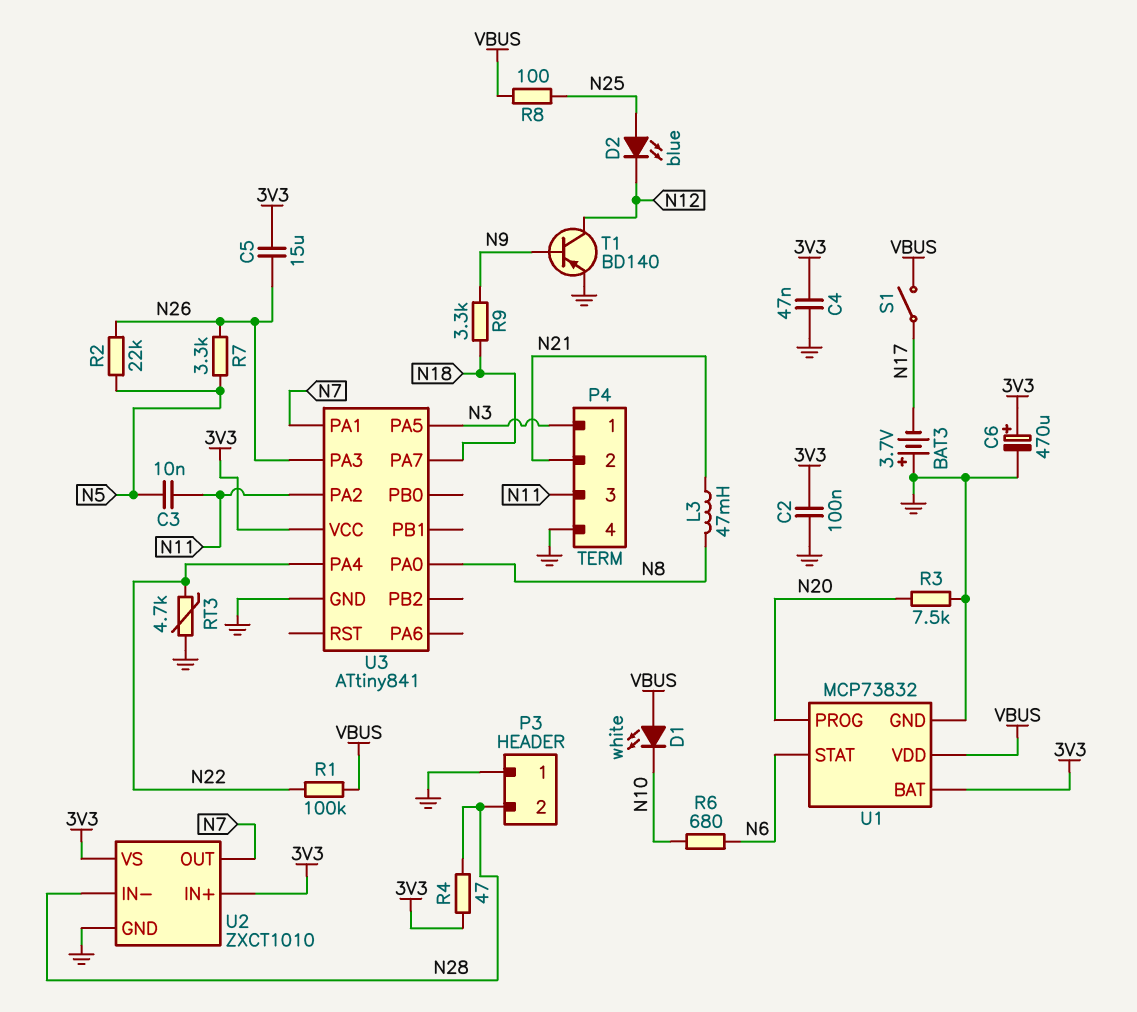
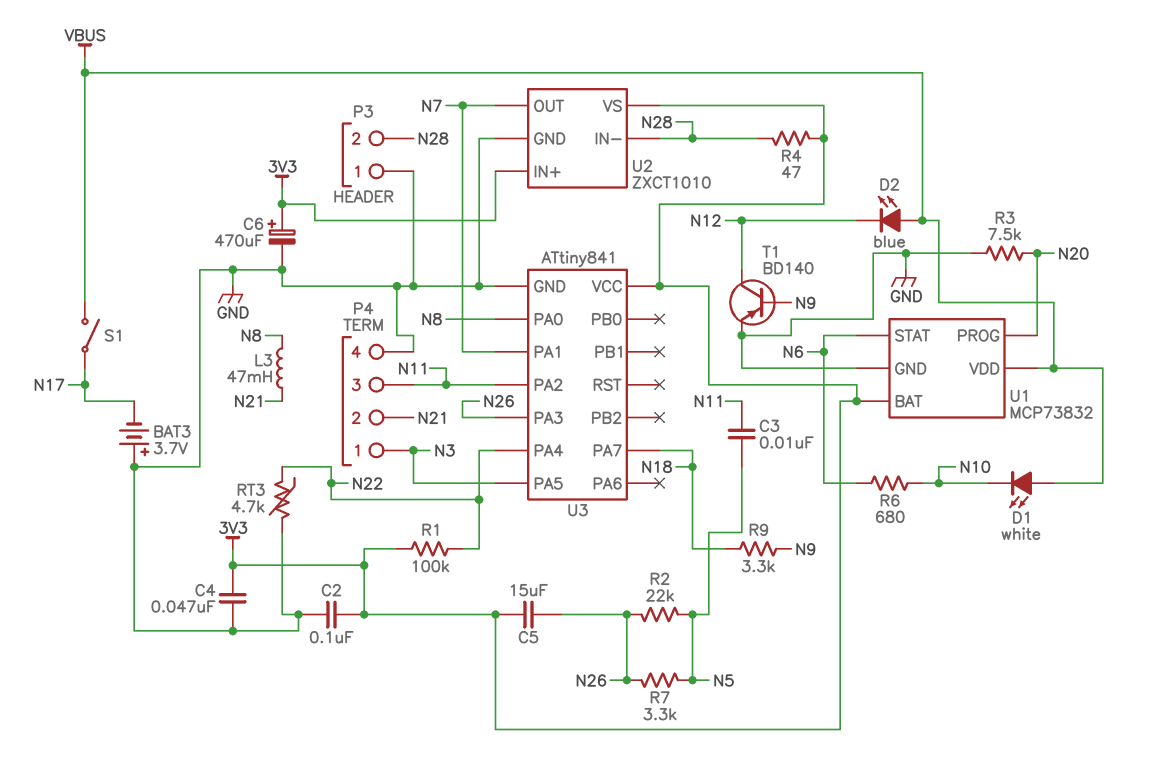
D2: LED blue (A N25, K N12) -> LED blue (A VBUS, K N12)
R1: 100k (N22, VBUS) -> 100k (3V3, N22)
R8: 100 (N25, VBUS) -> none

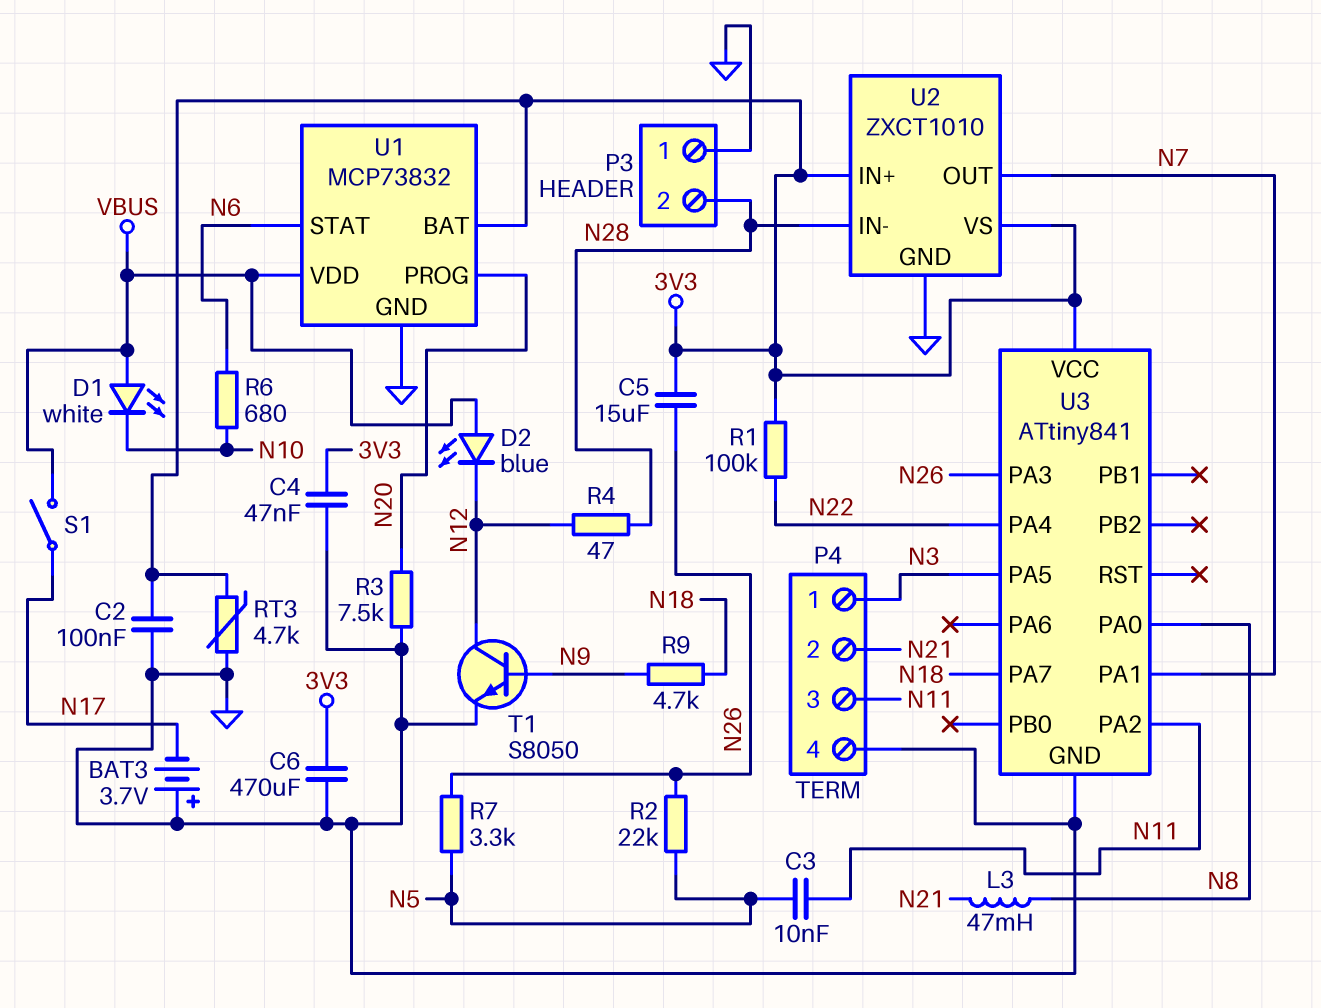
C6: 470uF (plus 3V3, minus GND) -> 470uF (3V3, GND)
R4: 47 (3V3, N28) -> 47 (N12, N28)
R9: 3.3k (N9, N18) -> 4.7k (N9, N18)
RT3: 4.7k (GND, N22) -> 4.7k (3V3, GND)
T1: PNP BD140 (B N9, C N12, E GND) -> NPN S8050 (B N9, C N12, E GND)

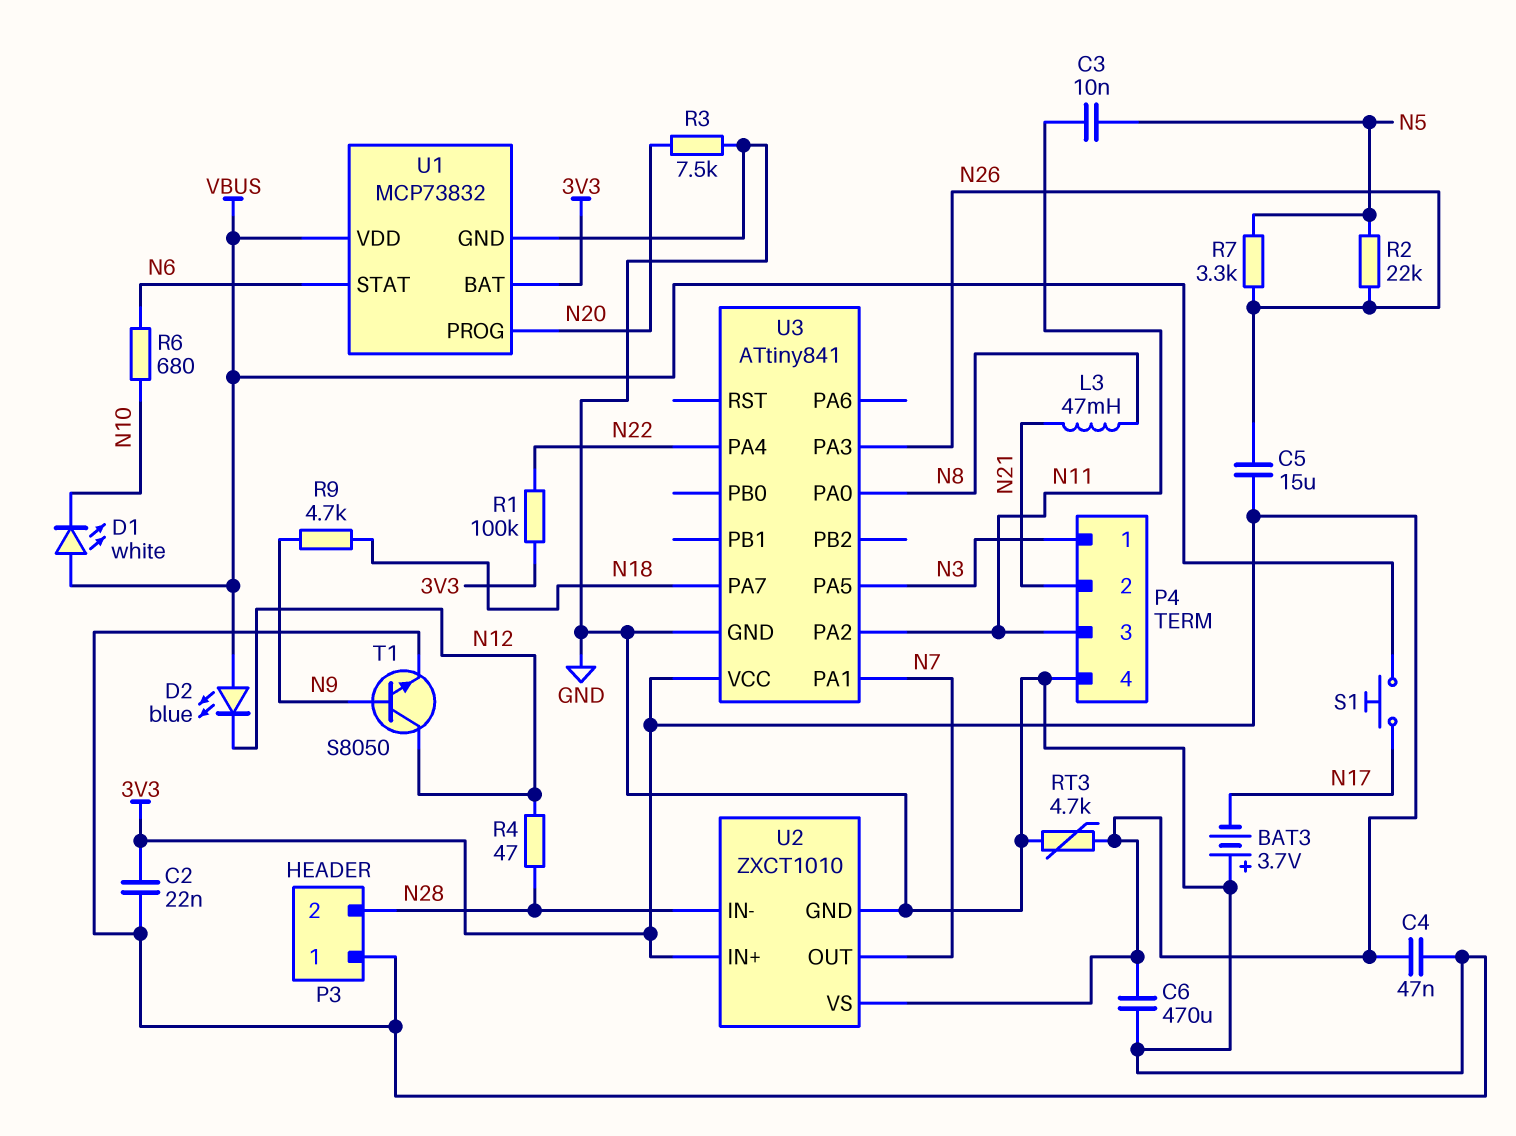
C2: 100nF (3V3, GND) -> 22nF (3V3, GND)
S1: switch (N17, VBUS) -> button (N17, VBUS)

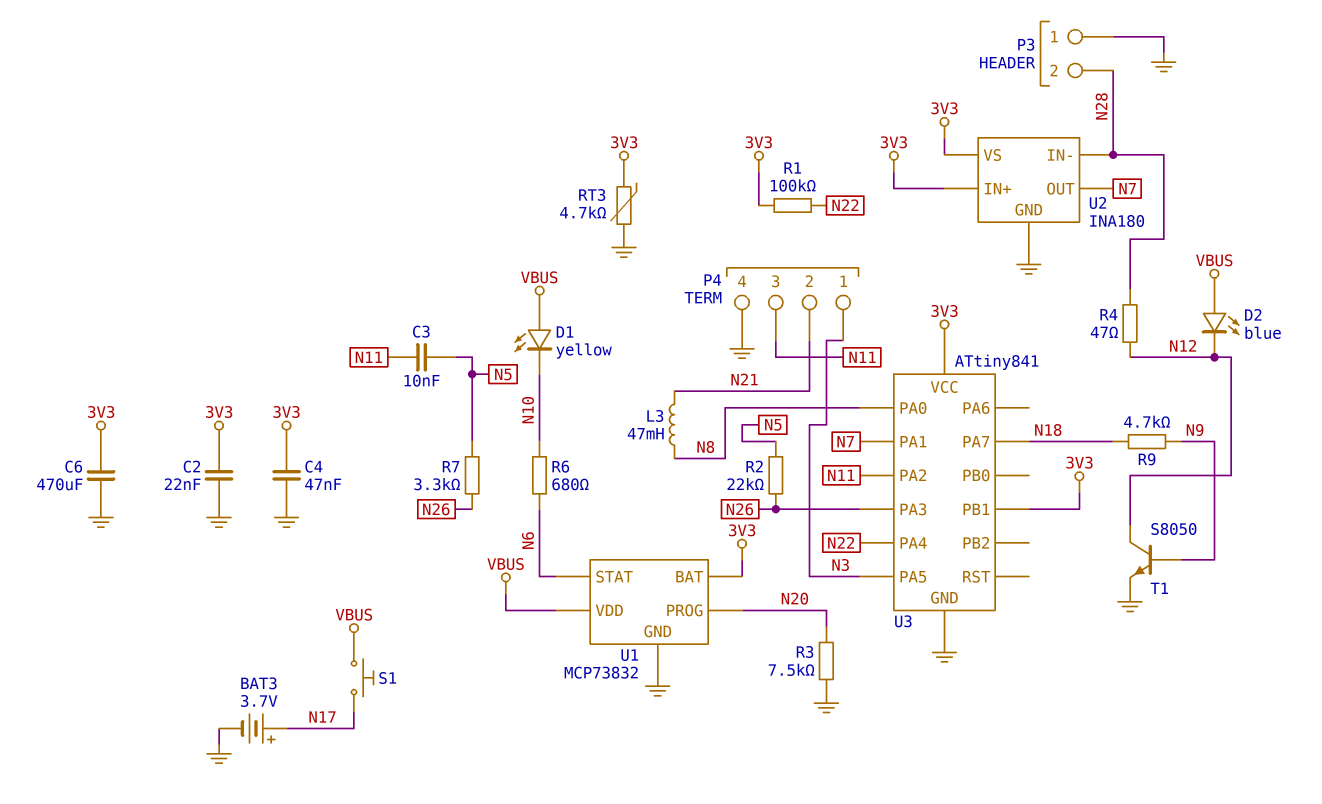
BAT3: 3.7V (plus GND, minus N17) -> 3.7V (plus N17, minus GND)
C5: 15uF (3V3, N26) -> none
D1: LED white (A VBUS, K N10) -> LED yellow (A VBUS, K N10)
U2: ZXCT1010 -> INA180
U3 pin PB1: none -> 3V3

